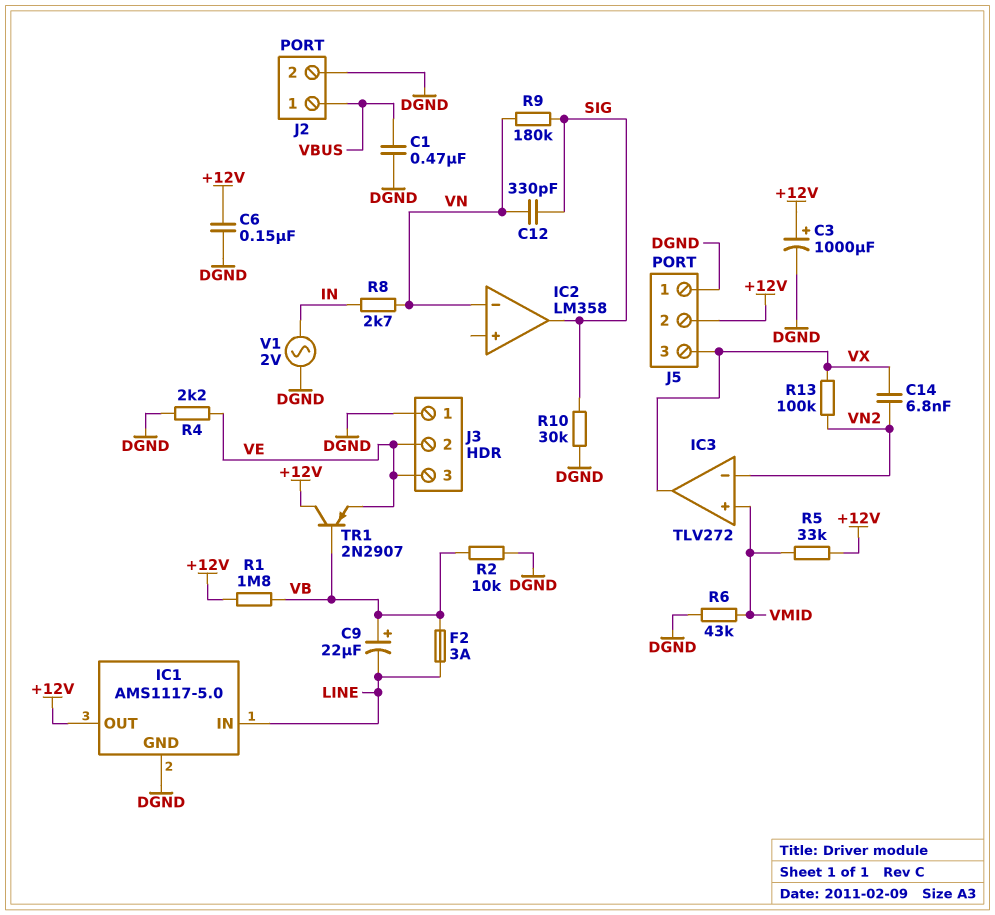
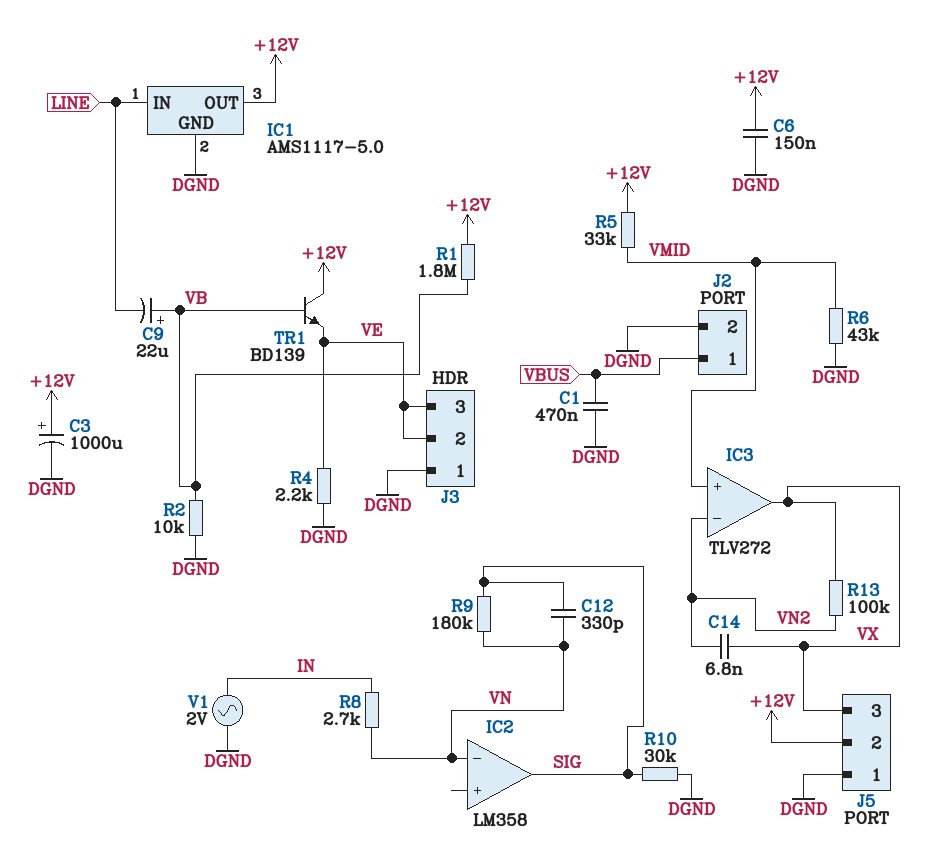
F2: 3A (LINE, VB) -> none
TR1: PNP 2N2907 (B VB, C +12V, E VE) -> NPN BD139 (B VB, C +12V, E VE)

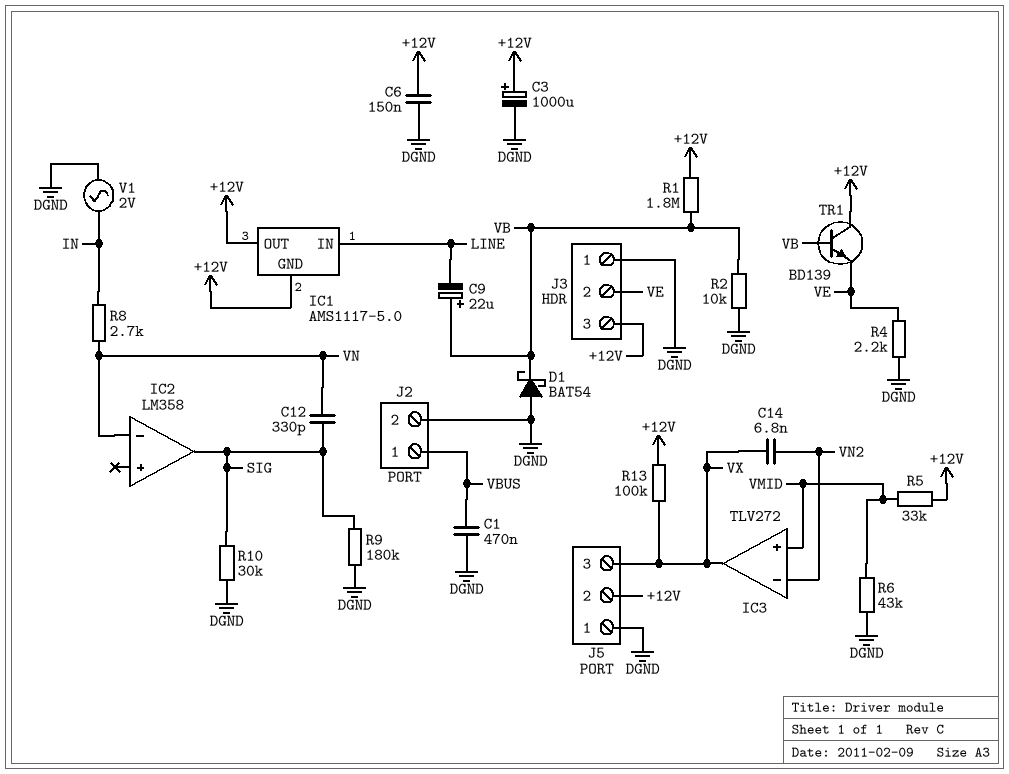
D1: none -> schottky BAT54 (A DGND, K VB)
IC1 pin GND: DGND -> +12V
J3 pin 3: VE -> +12V
R9: 180k (SIG, VN) -> 180k (DGND, SIG)
R13: 100k (VN2, VX) -> 100k (+12V, VX)

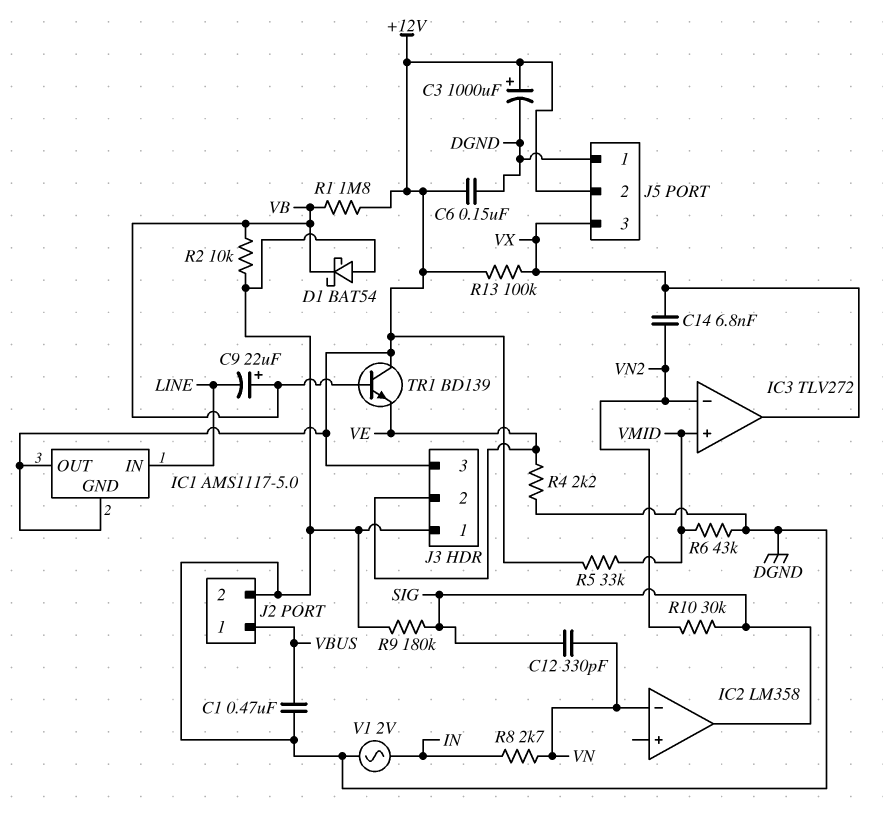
R10: 30k (DGND, SIG) -> 30k (SIG, VN2)

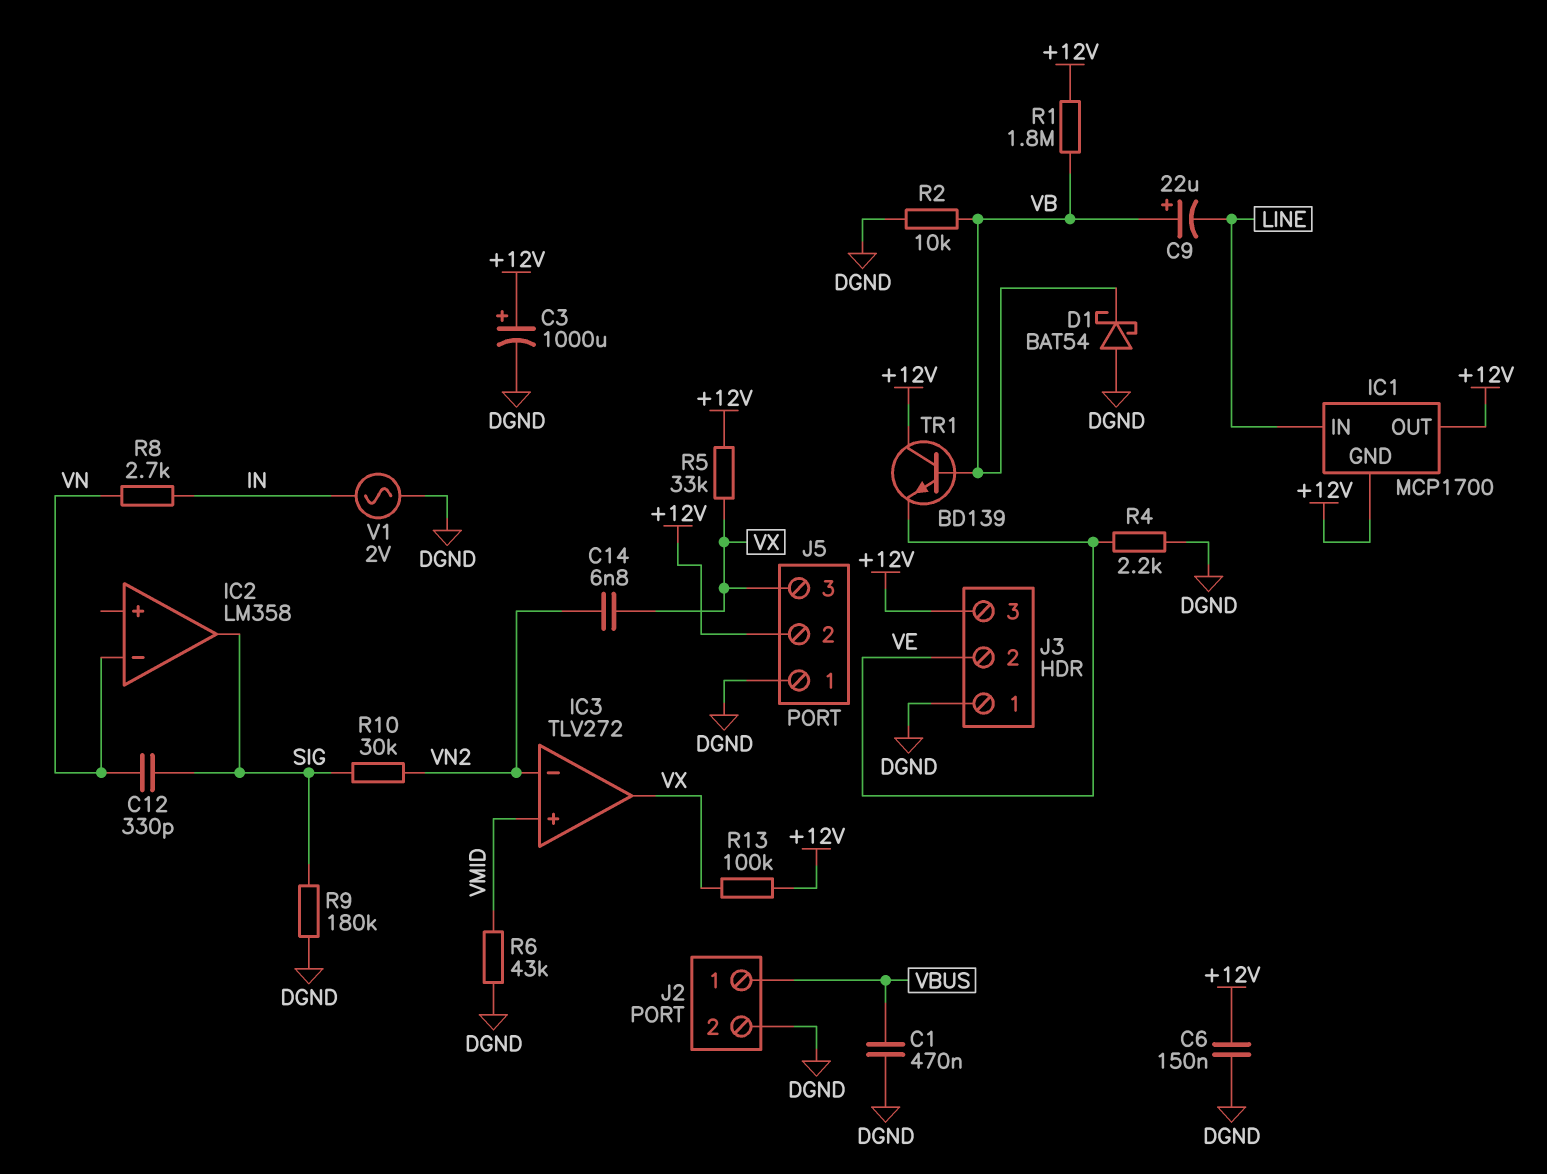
IC1: AMS1117-5.0 -> MCP1700
R5: 33k (+12V, VMID) -> 33k (+12V, VX)

